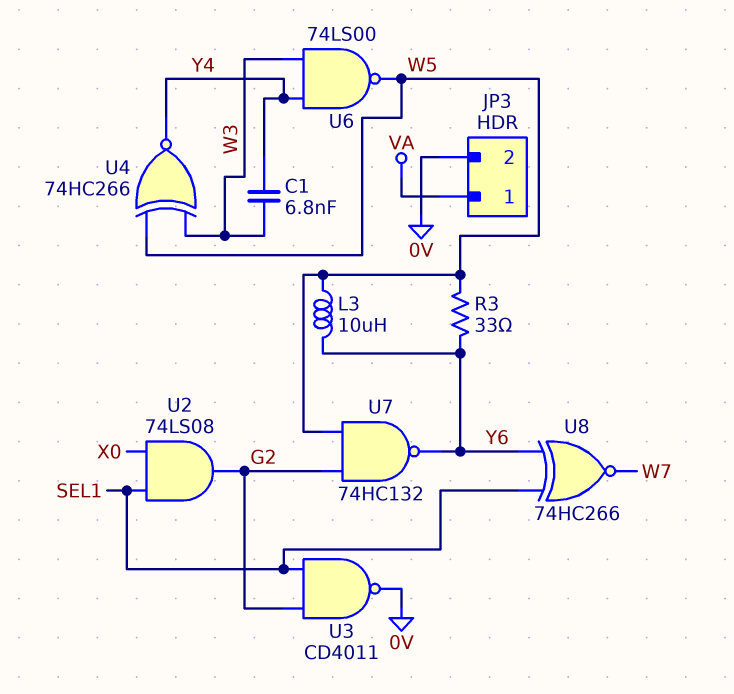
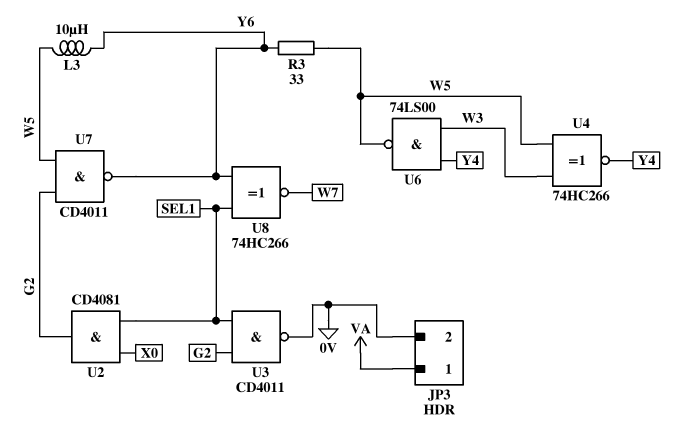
C1: 6.8nF (W3, Y4) -> none
U2: AND 74LS08 (in SEL1, in X0, out G2) -> AND CD4081 (in SEL1, in X0, out G2)
U7: NAND 74HC132 (in G2, in W5, out Y6) -> NAND CD4011 (in G2, in W5, out Y6)

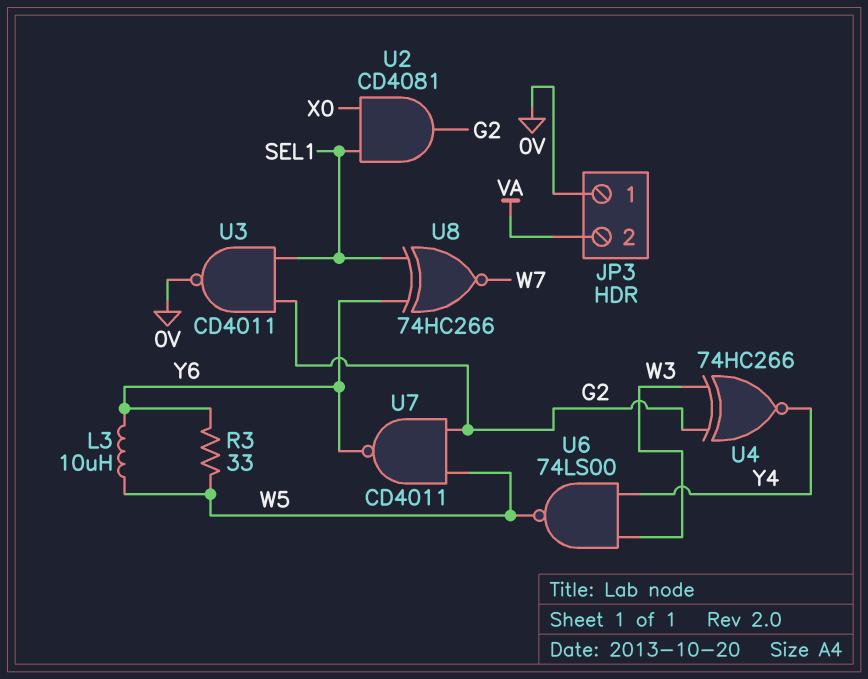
JP3 pin 1: VA -> 0V
JP3 pin 2: 0V -> VA
U4: XNOR 74HC266 (in W3, in W5, out Y4) -> XNOR 74HC266 (in G2, in W3, out Y4)

